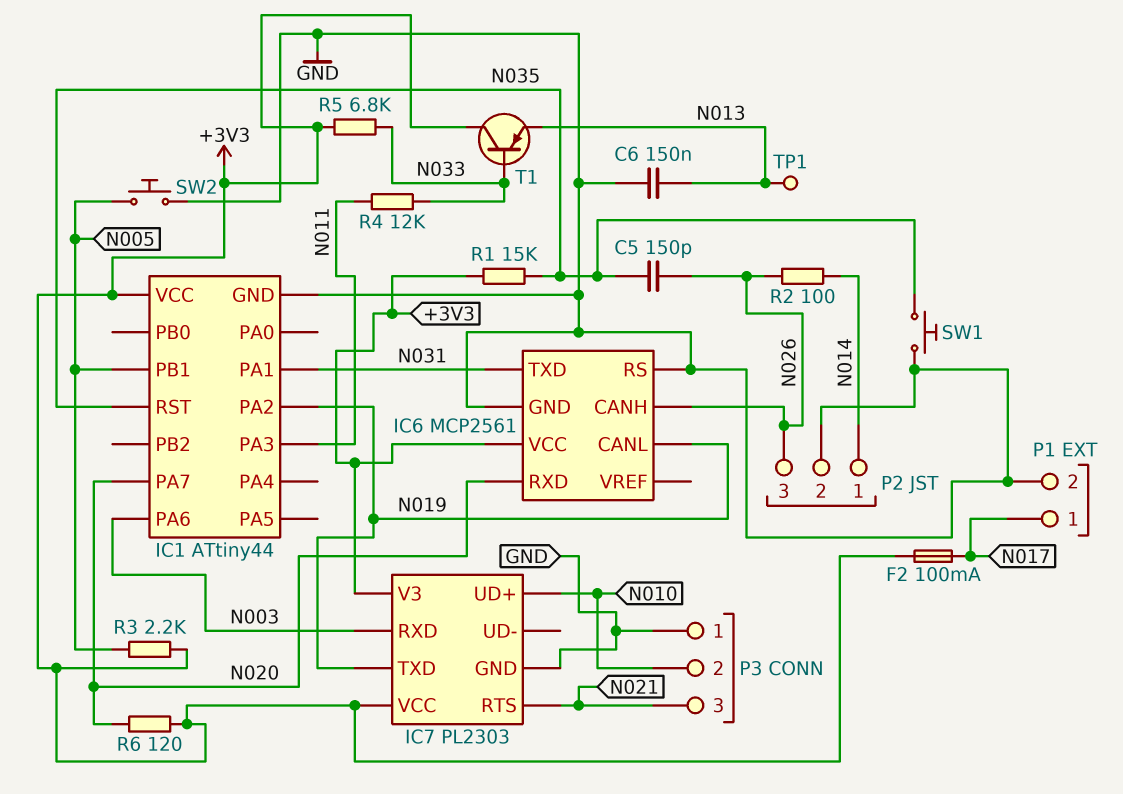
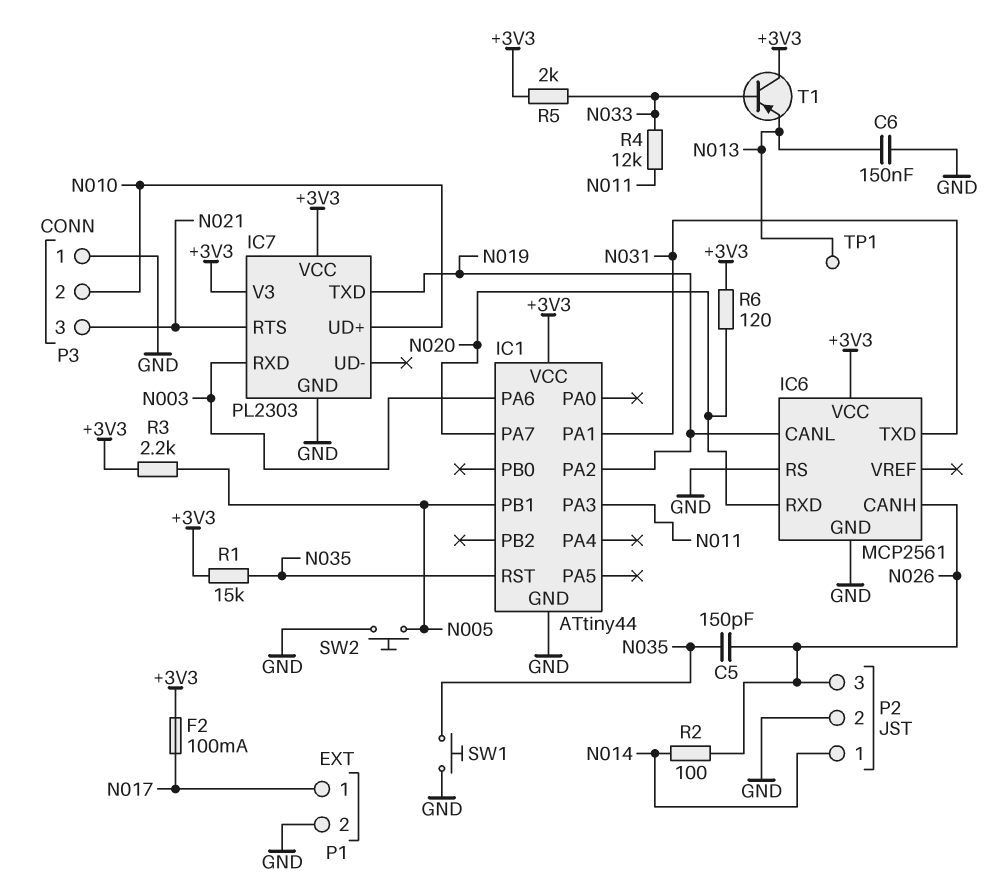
R5: 6.8k (+3V3, N033) -> 2k (+3V3, N033)

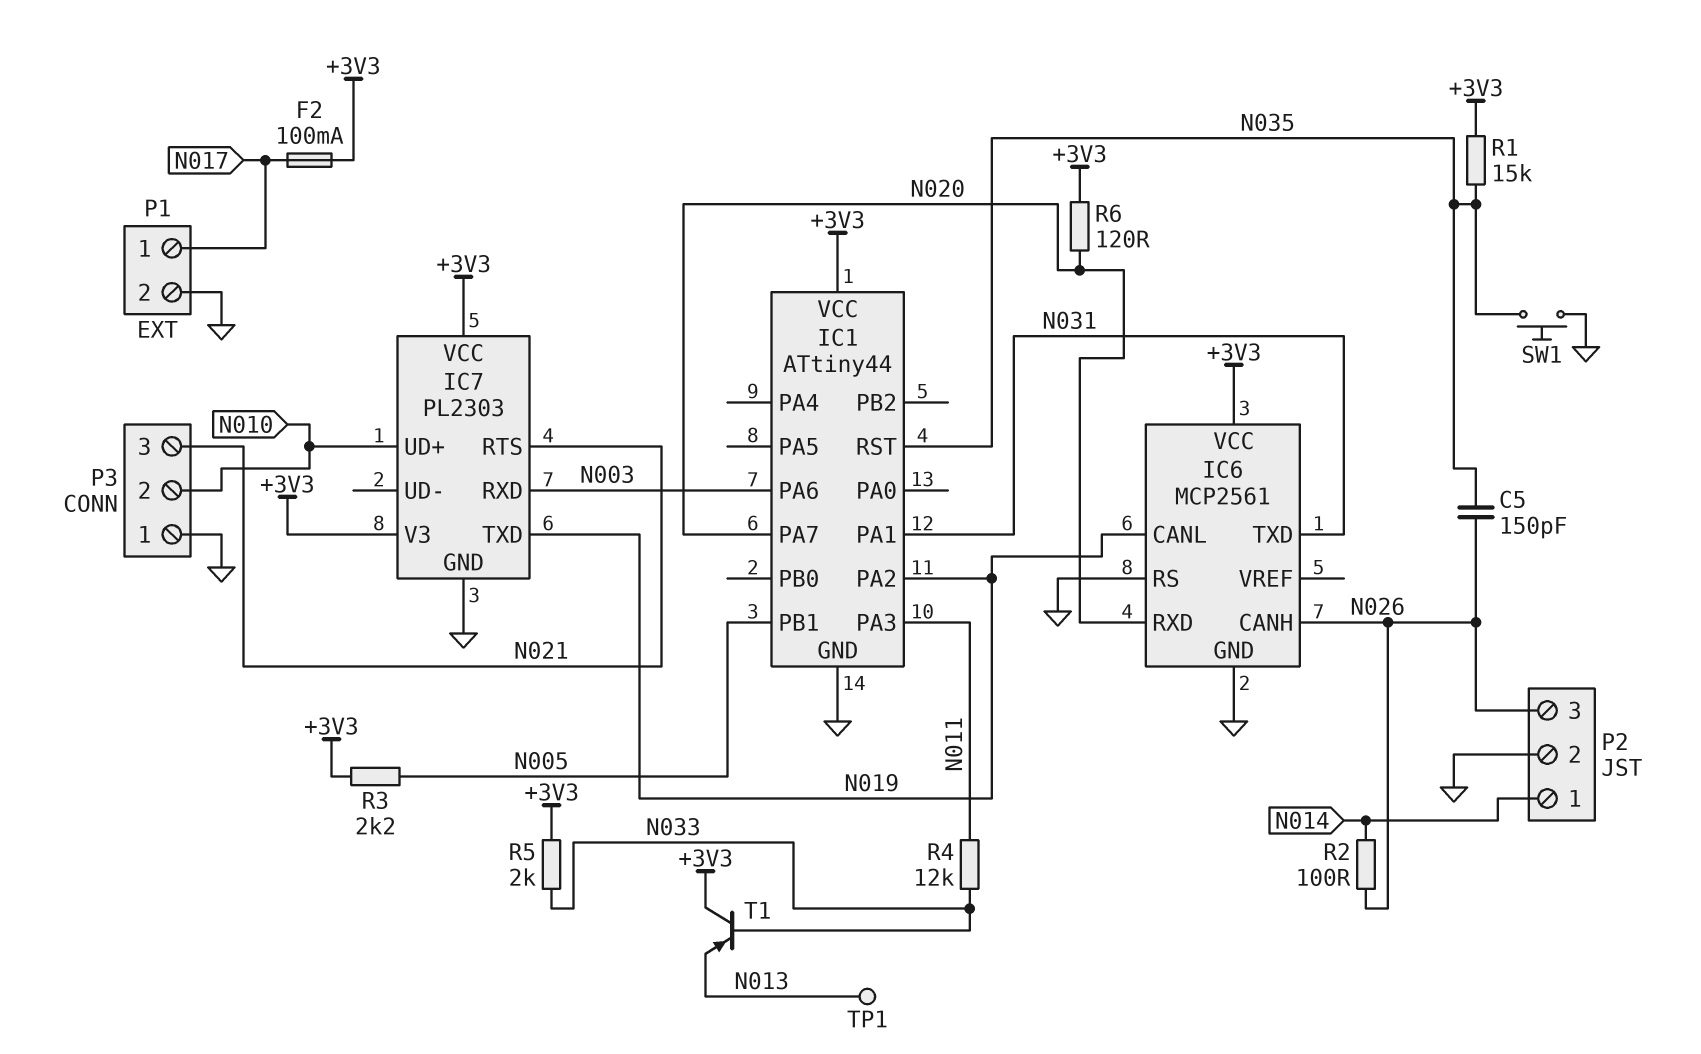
C6: 150nF (GND, N013) -> none
SW2: button (GND, N005) -> none

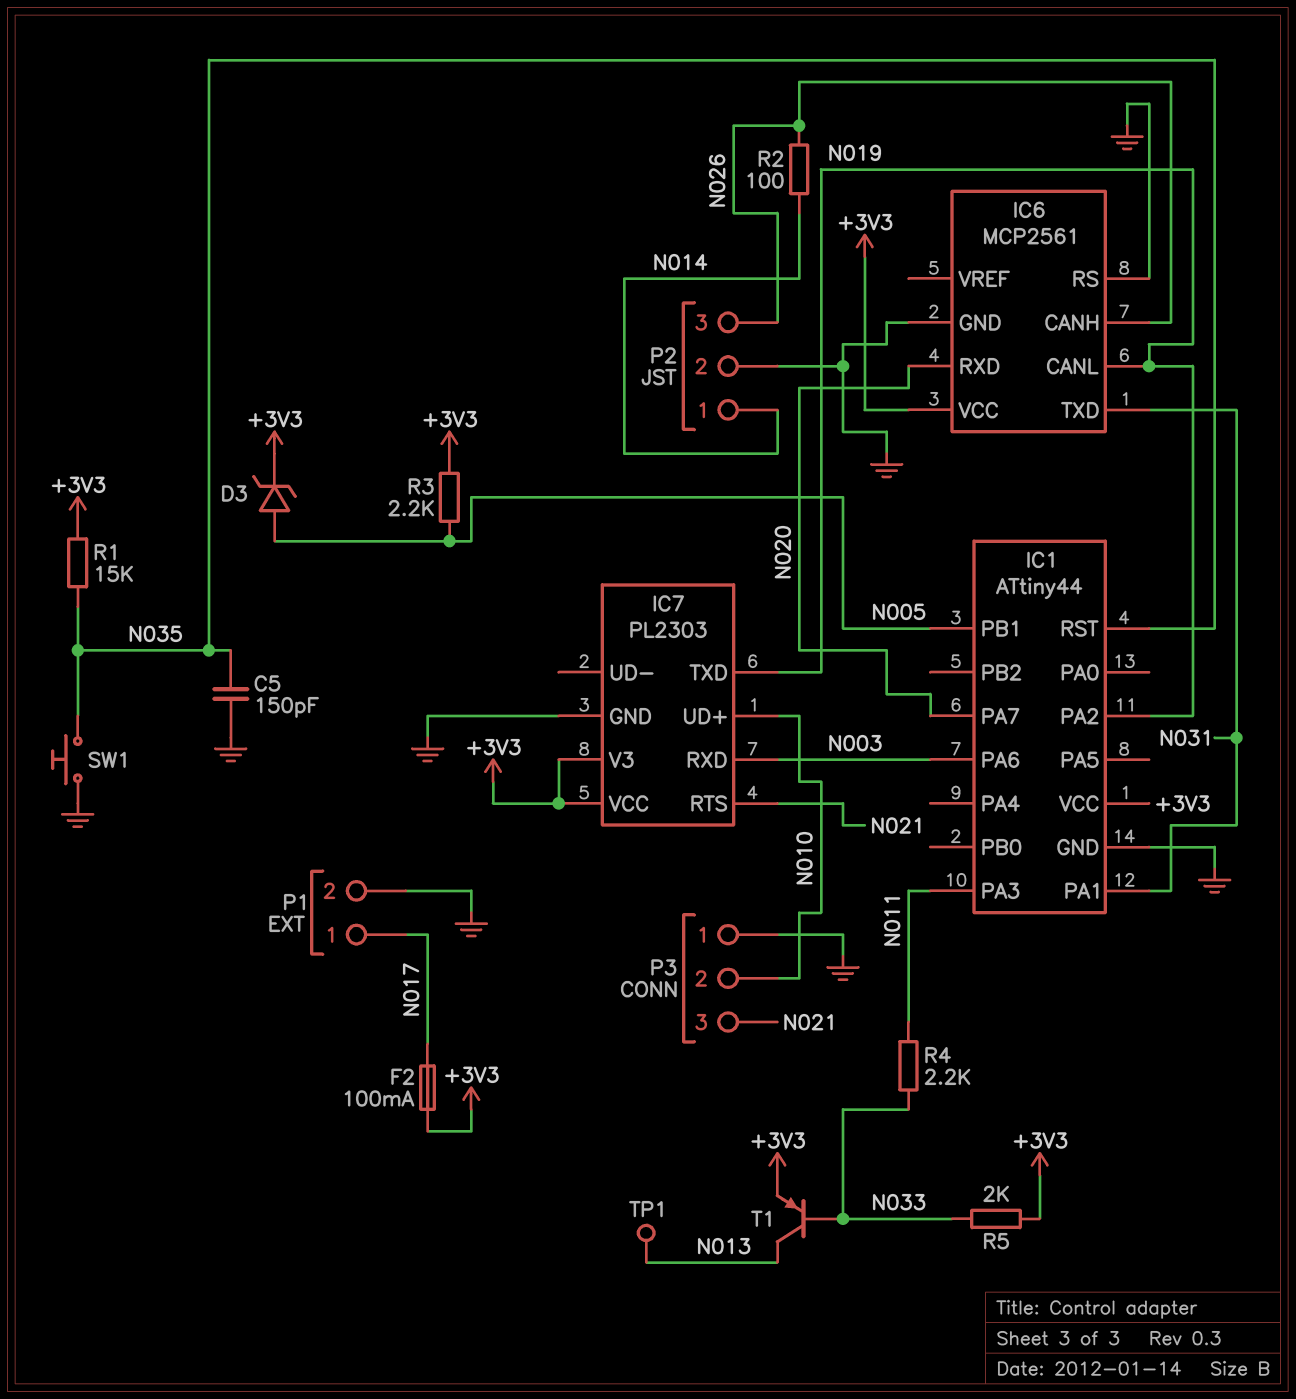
C5: 150pF (N026, N035) -> 150pF (GND, N035)
D3: none -> zener (A N005, K +3V3)
R4: 12k (N011, N033) -> 2.2k (N011, N033)
R6: 120 (+3V3, N020) -> none
T1: PNP (B N033, C +3V3, E N013) -> PNP (B N033, C N013, E +3V3)

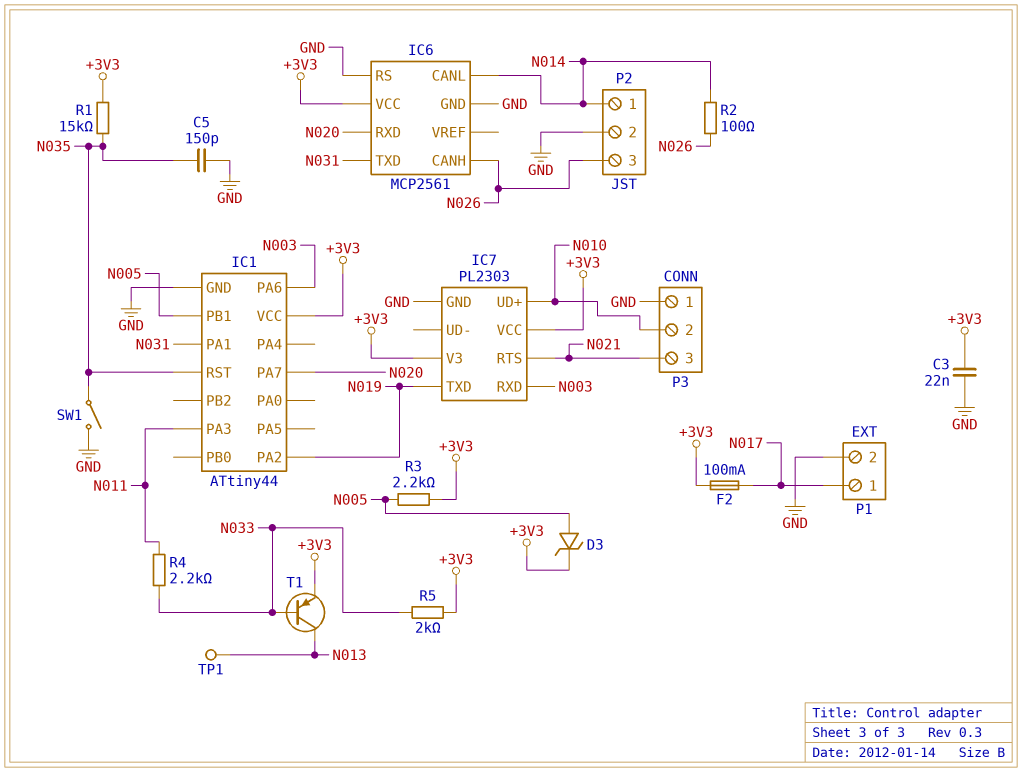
C3: none -> 22nF (+3V3, GND)
IC6 pin CANL: N019 -> N014
SW1: button (GND, N035) -> switch (GND, N035)

